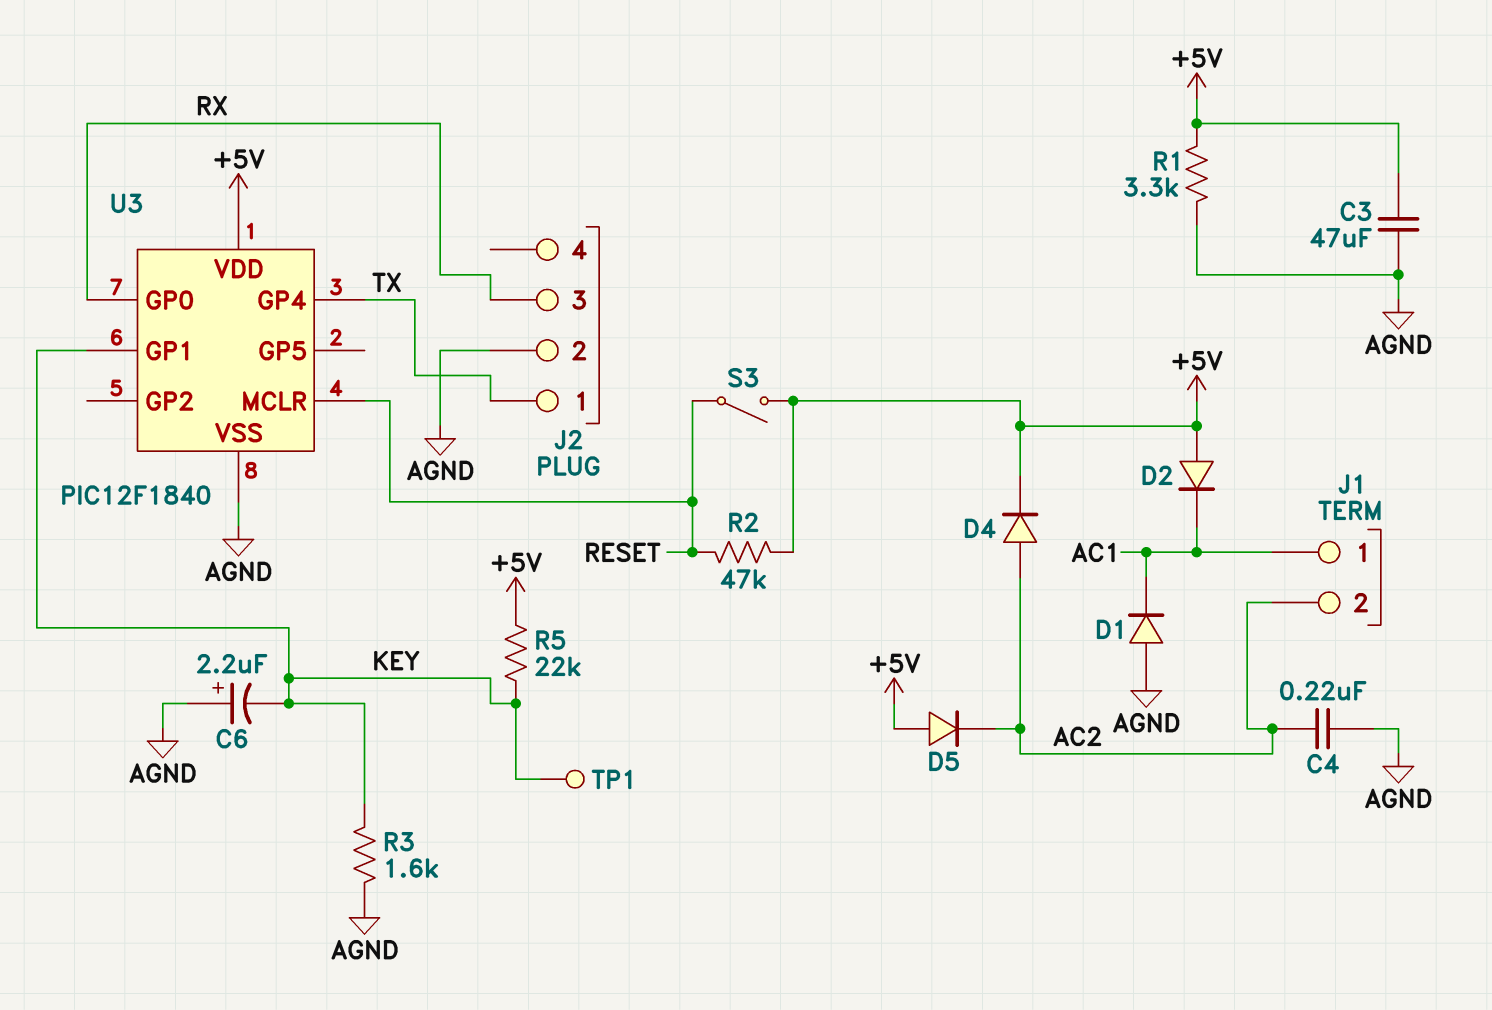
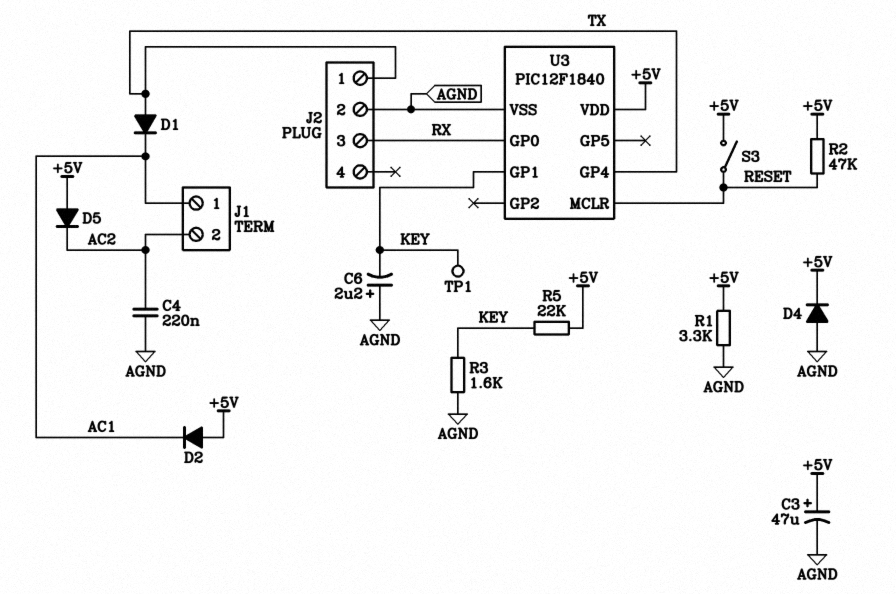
C3: 47uF (+5V, AGND) -> 47uF (plus +5V, minus AGND)
D1: diode (A AGND, K AC1) -> diode (A TX, K AC1)
D4: diode (A AC2, K +5V) -> diode (A AGND, K +5V)

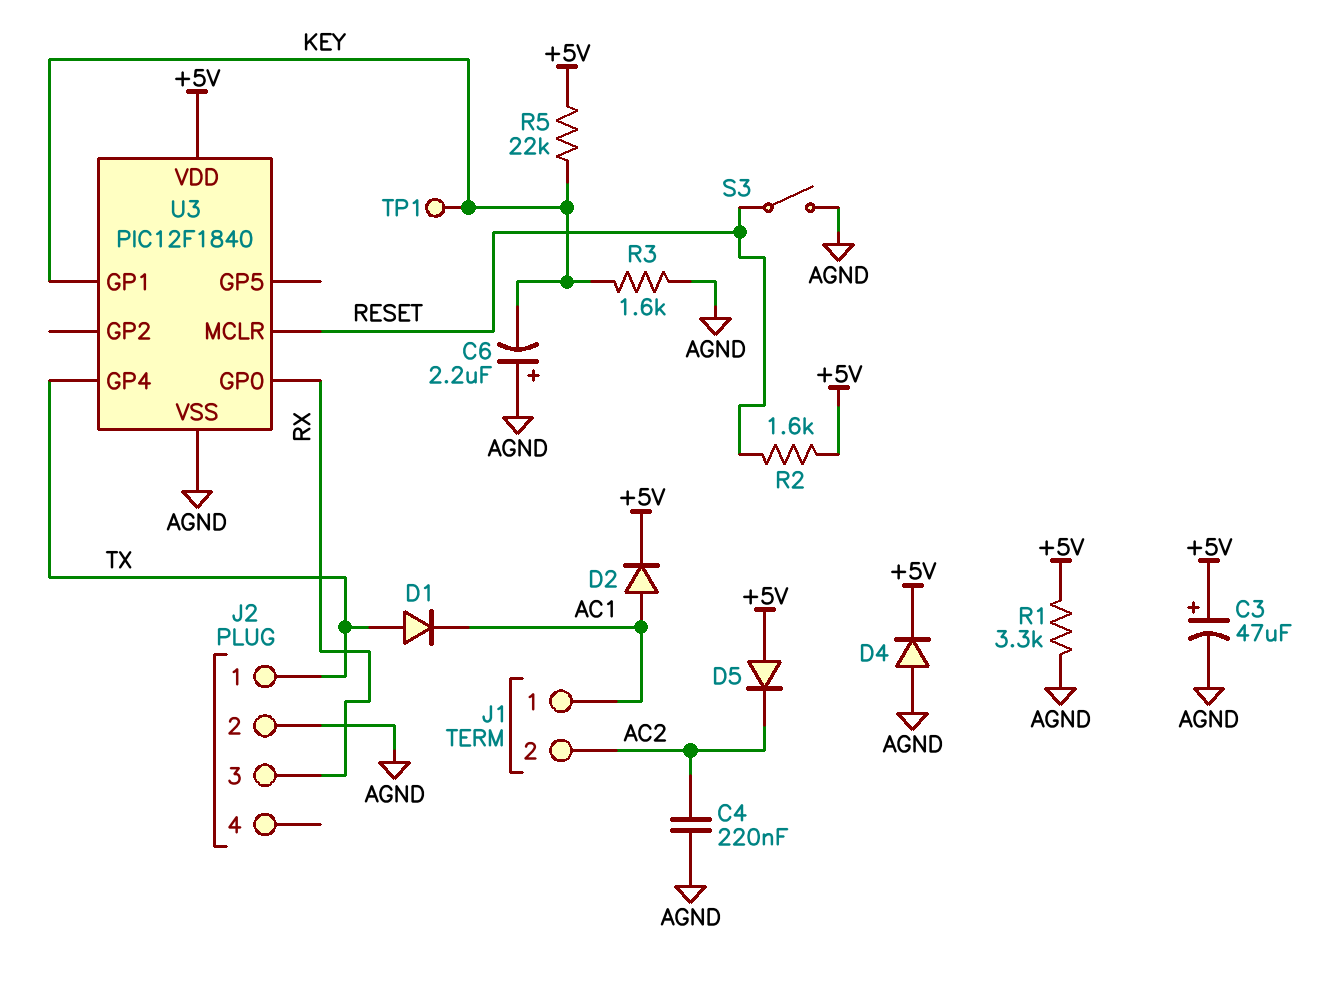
D2: diode (A +5V, K AC1) -> diode (A AC1, K +5V)
R2: 47k (+5V, RESET) -> 1.6k (+5V, RESET)
S3: switch (+5V, RESET) -> switch (AGND, RESET)

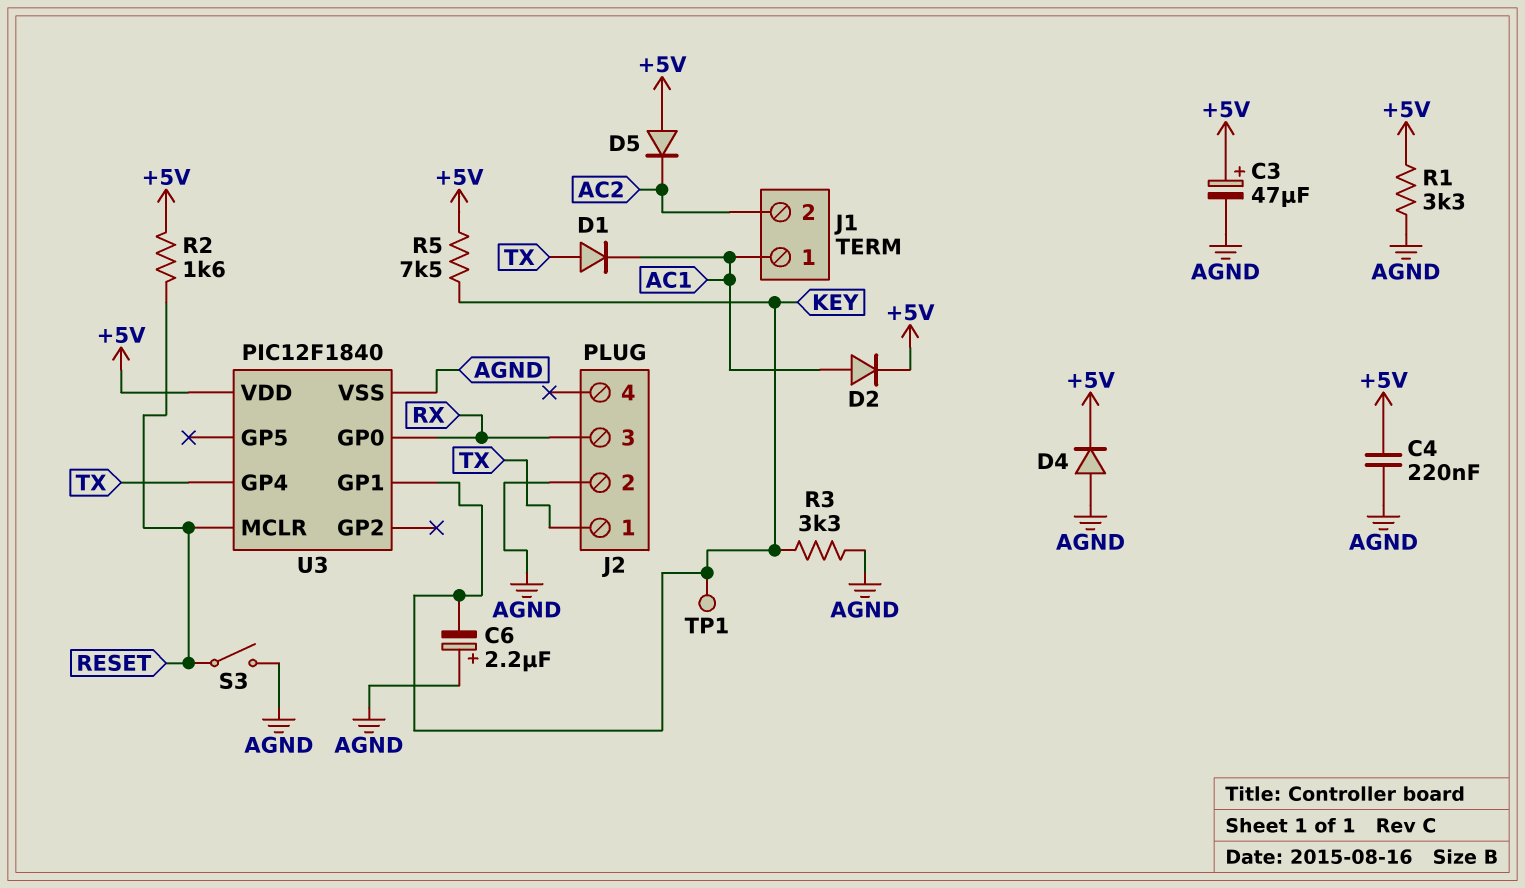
C4: 220nF (AC2, AGND) -> 220nF (+5V, AGND)
R3: 1.6k (AGND, KEY) -> 3.3k (AGND, KEY)
R5: 22k (+5V, KEY) -> 7.5k (+5V, KEY)

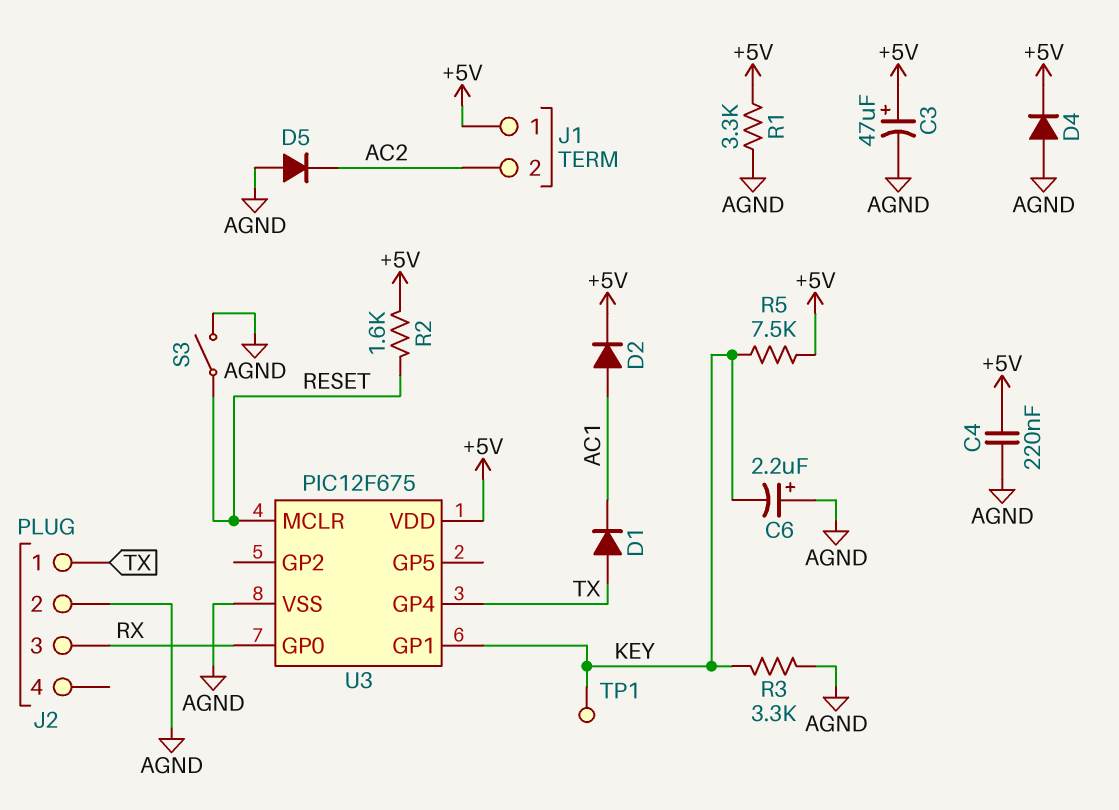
D5: diode (A +5V, K AC2) -> diode (A AGND, K AC2)
J1 pin 1: AC1 -> +5V
U3: PIC12F1840 -> PIC12F675

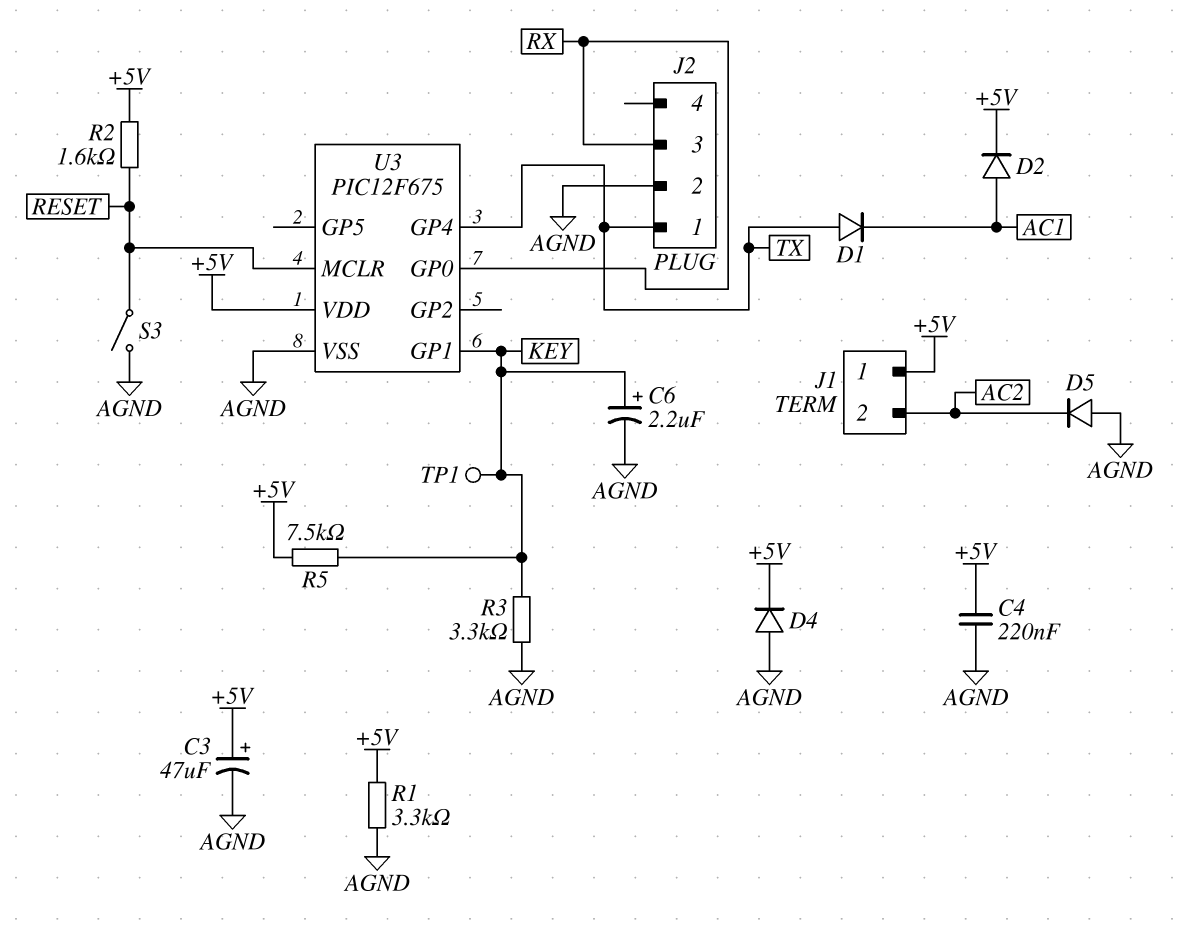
C6: 2.2uF (plus AGND, minus KEY) -> 2.2uF (plus KEY, minus AGND)

